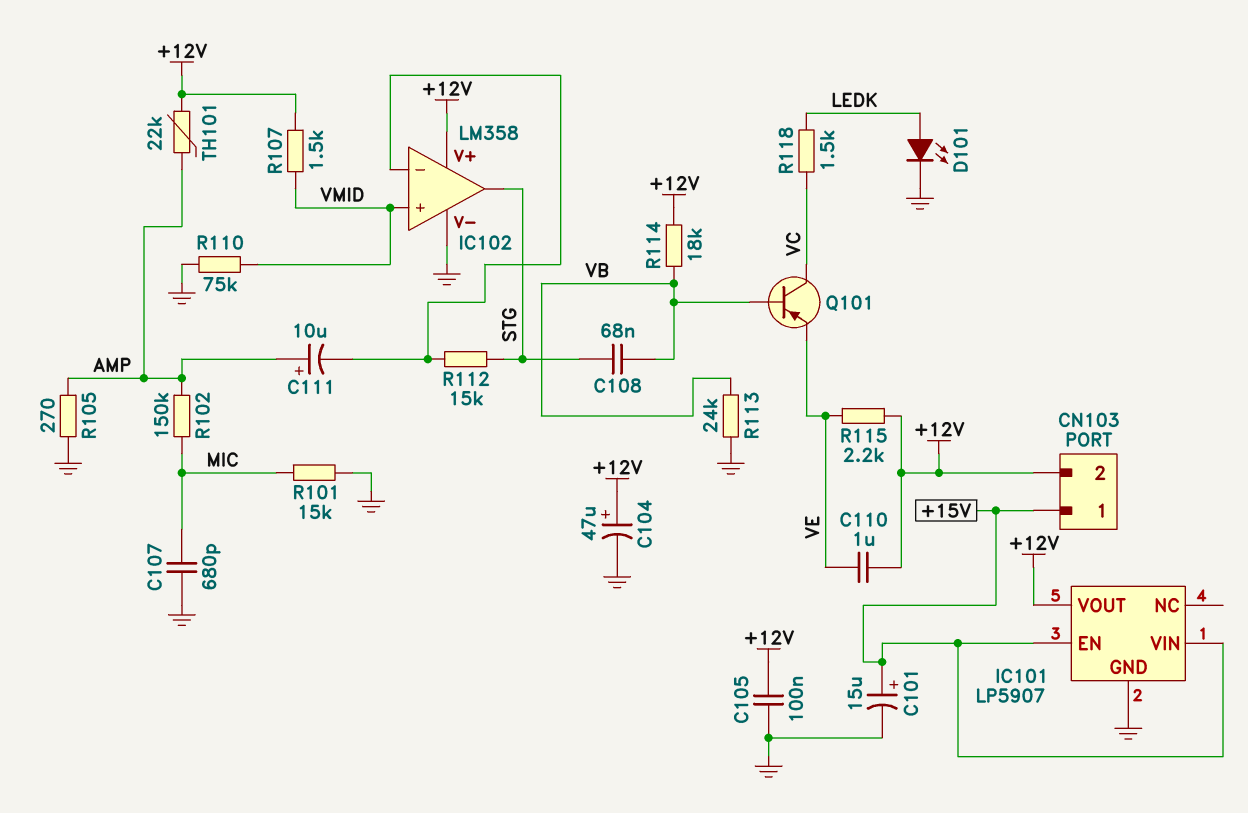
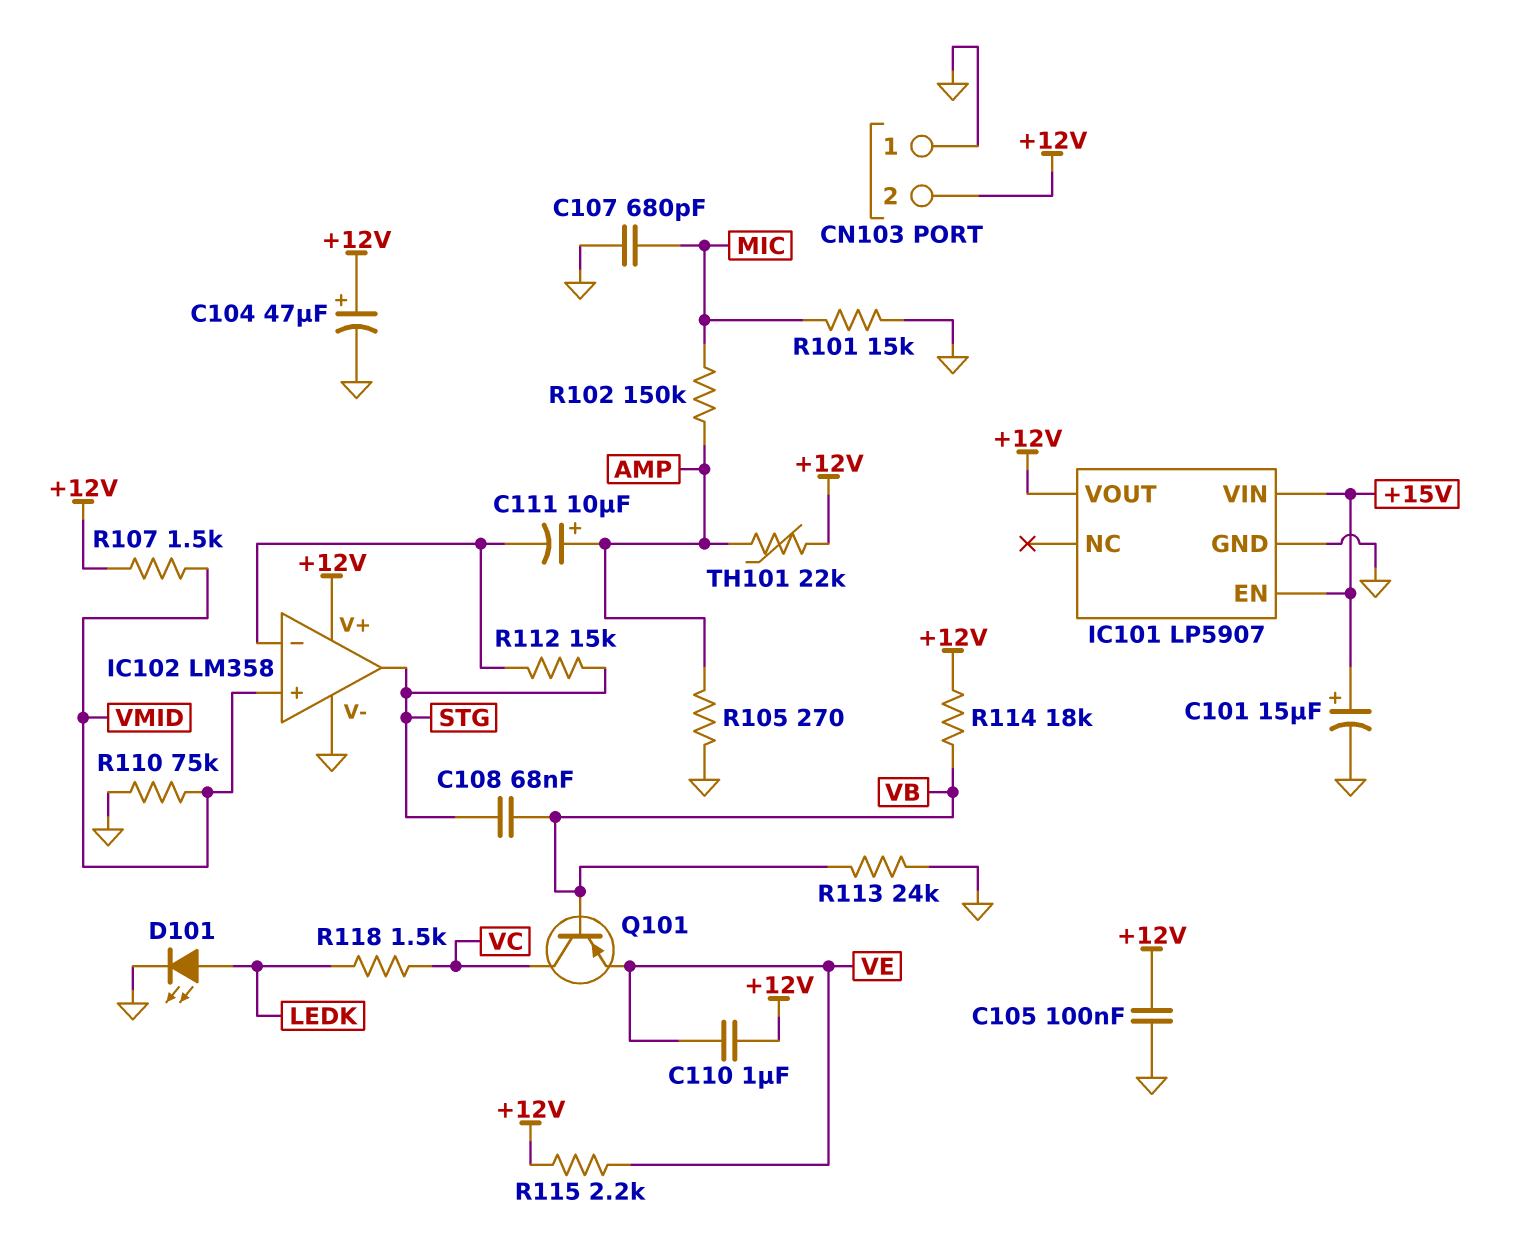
CN103 pin 1: +15V -> GND

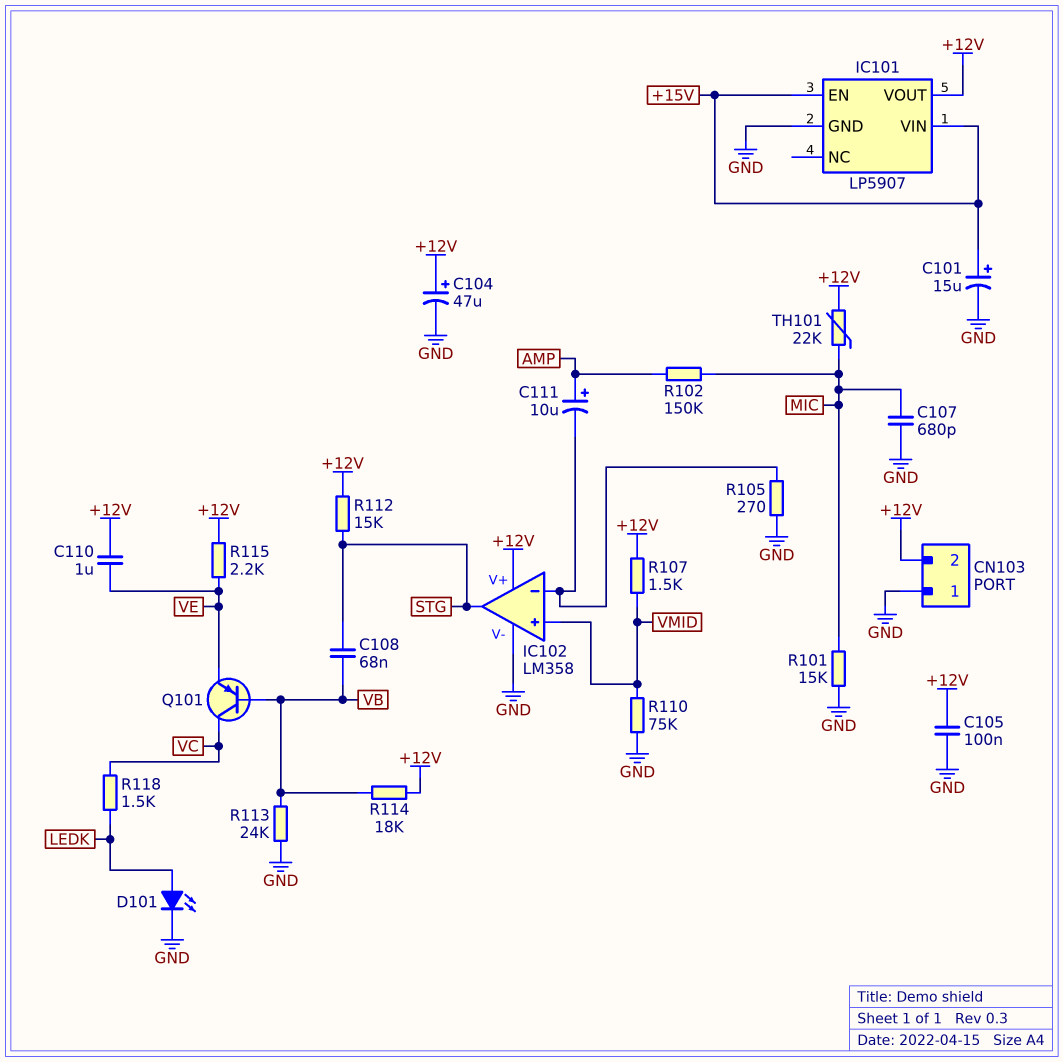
R105: 270 (AMP, GND) -> 270 (GND, IC102/in-)
R112: 15k (IC102/in-, STG) -> 15k (+12V, STG)
TH101: 22k (+12V, AMP) -> 22k (+12V, MIC)

